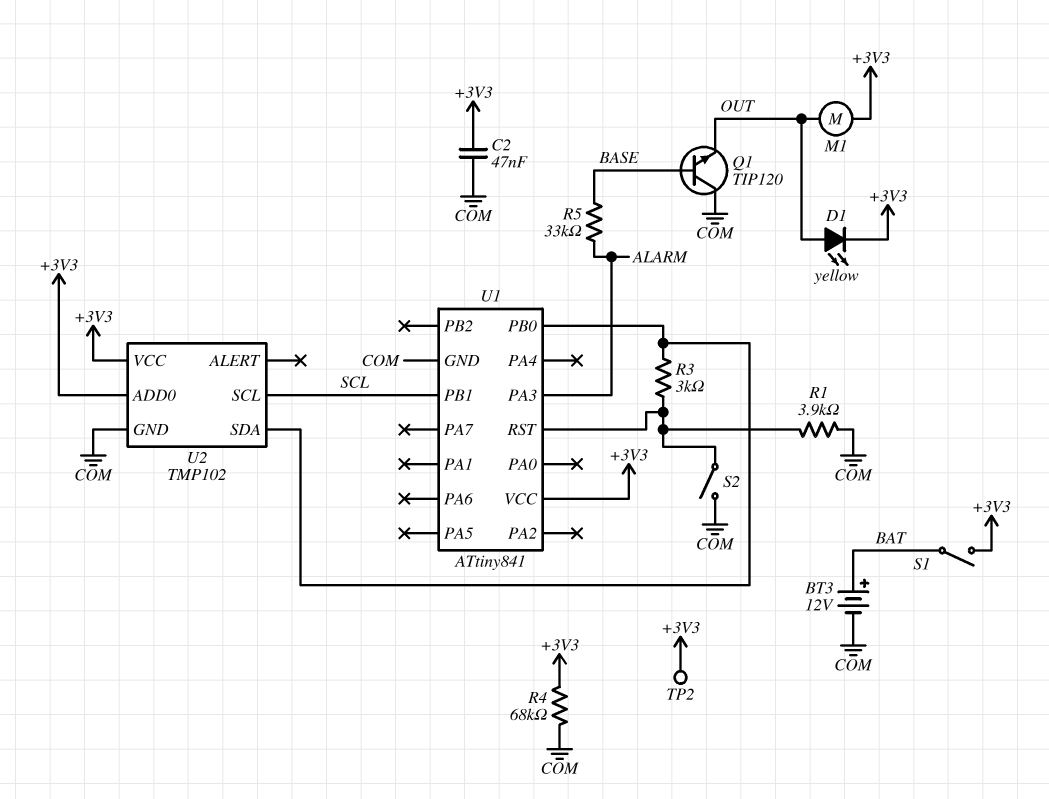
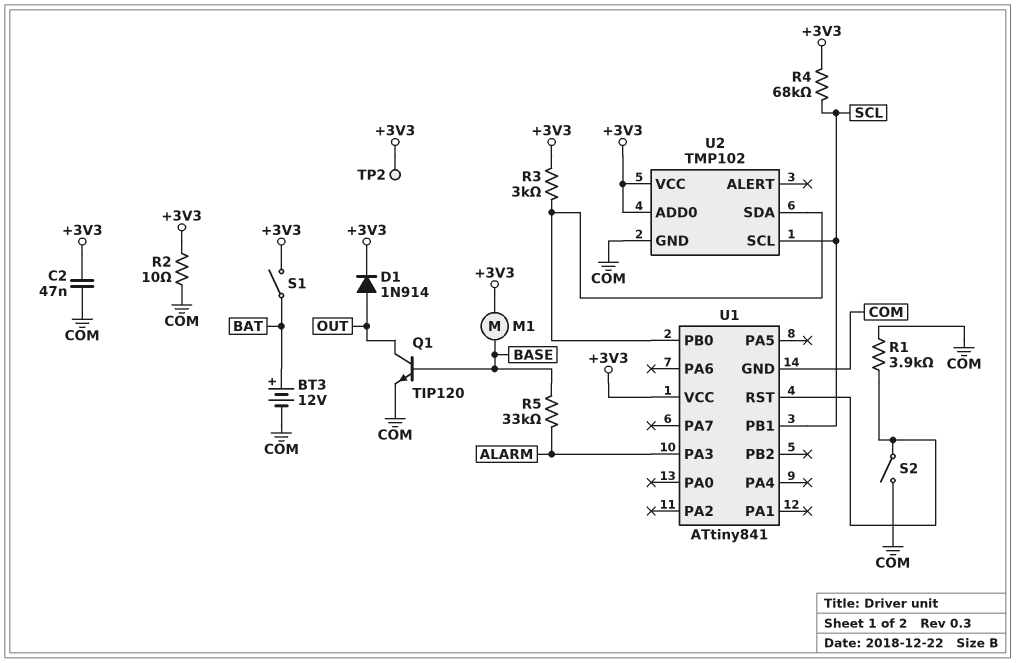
D1: LED yellow (A OUT, K +3V3) -> diode 1N914 (A OUT, K +3V3)
M1: motor (+3V3, OUT) -> motor (+3V3, BASE)
Q1: NPN TIP120 (B BASE, C COM, E OUT) -> NPN TIP120 (B BASE, C OUT, E COM)
R2: none -> 10 (+3V3, COM)
R3: 3k (U1/PB0, U1/RST) -> 3k (+3V3, U1/PB0)
R4: 68k (+3V3, COM) -> 68k (+3V3, SCL)

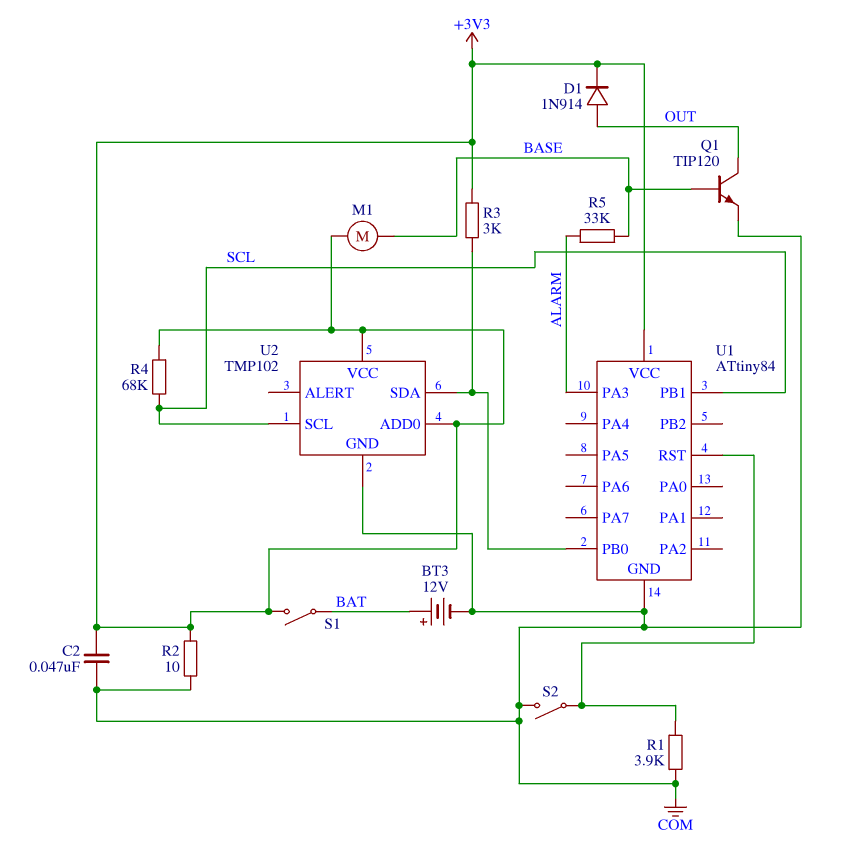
TP2: test point (+3V3) -> none
U1: ATtiny841 -> ATtiny84

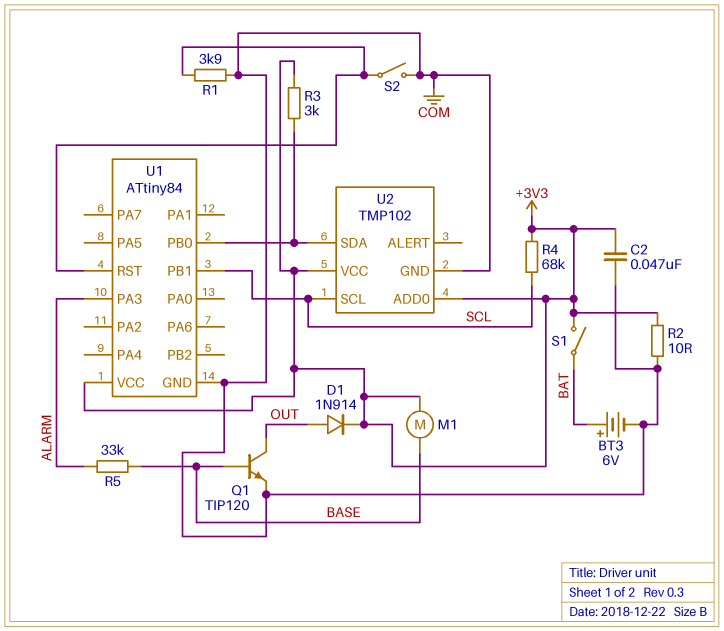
BT3: 12V (plus BAT, minus COM) -> 6V (plus BAT, minus COM)

